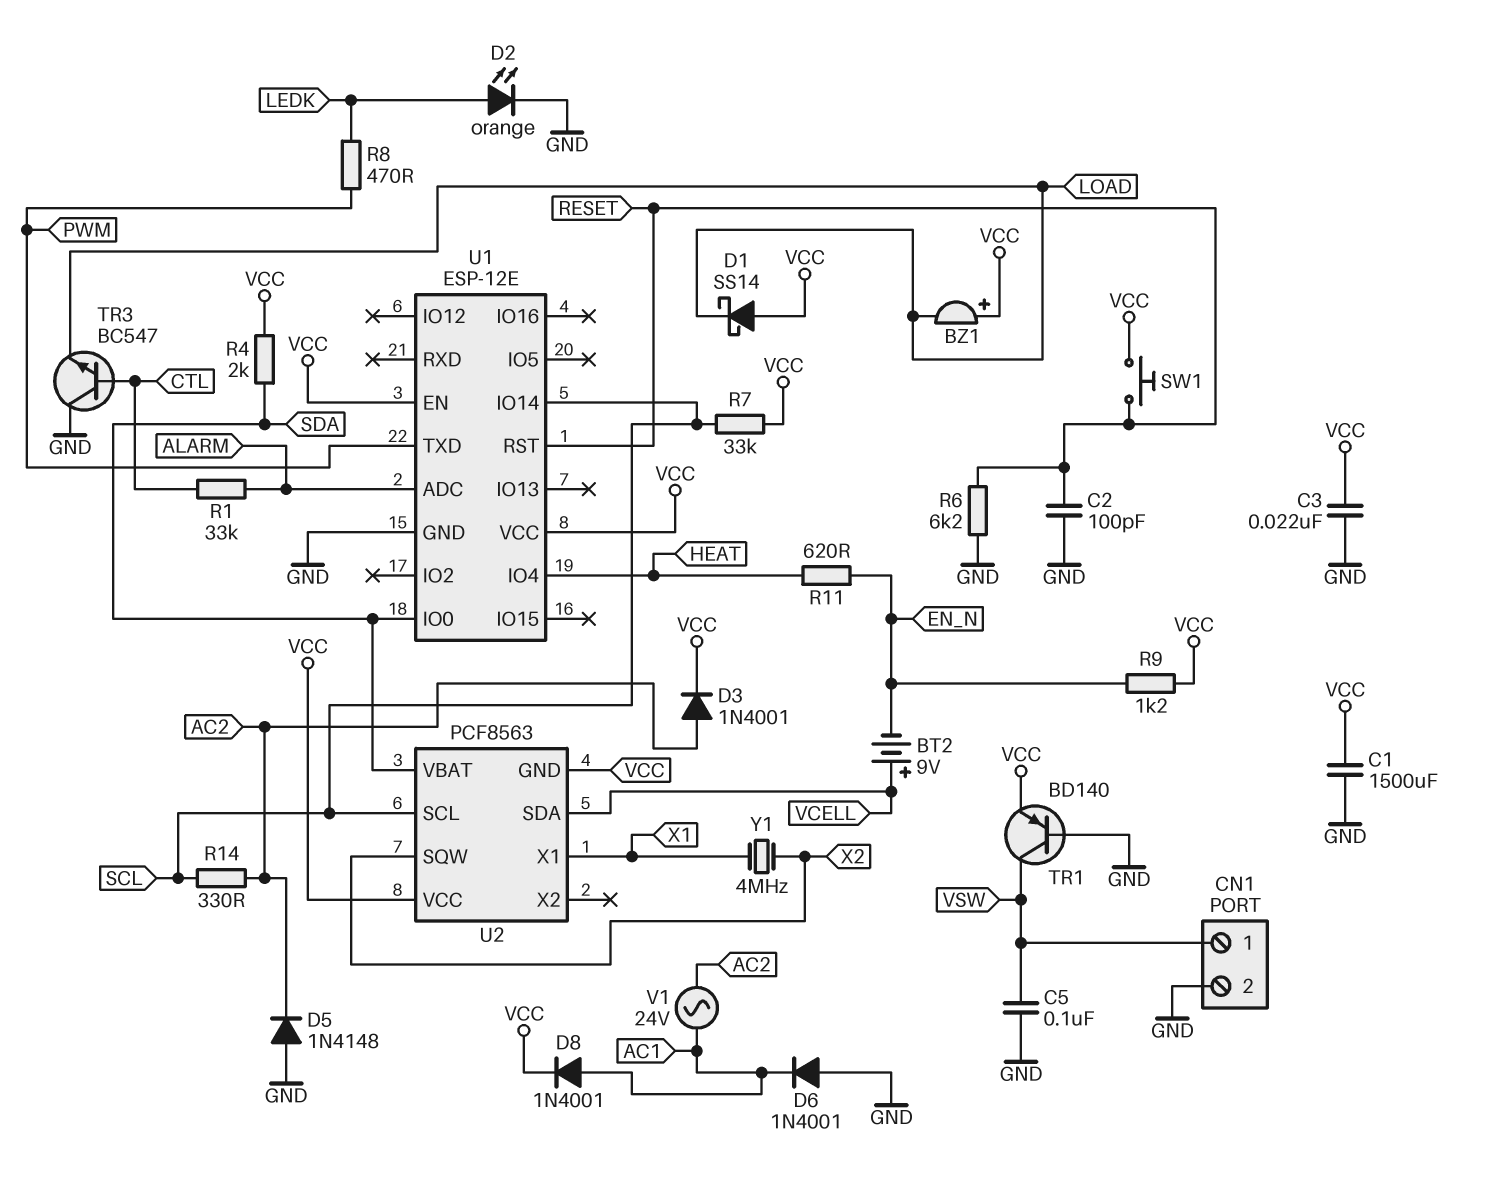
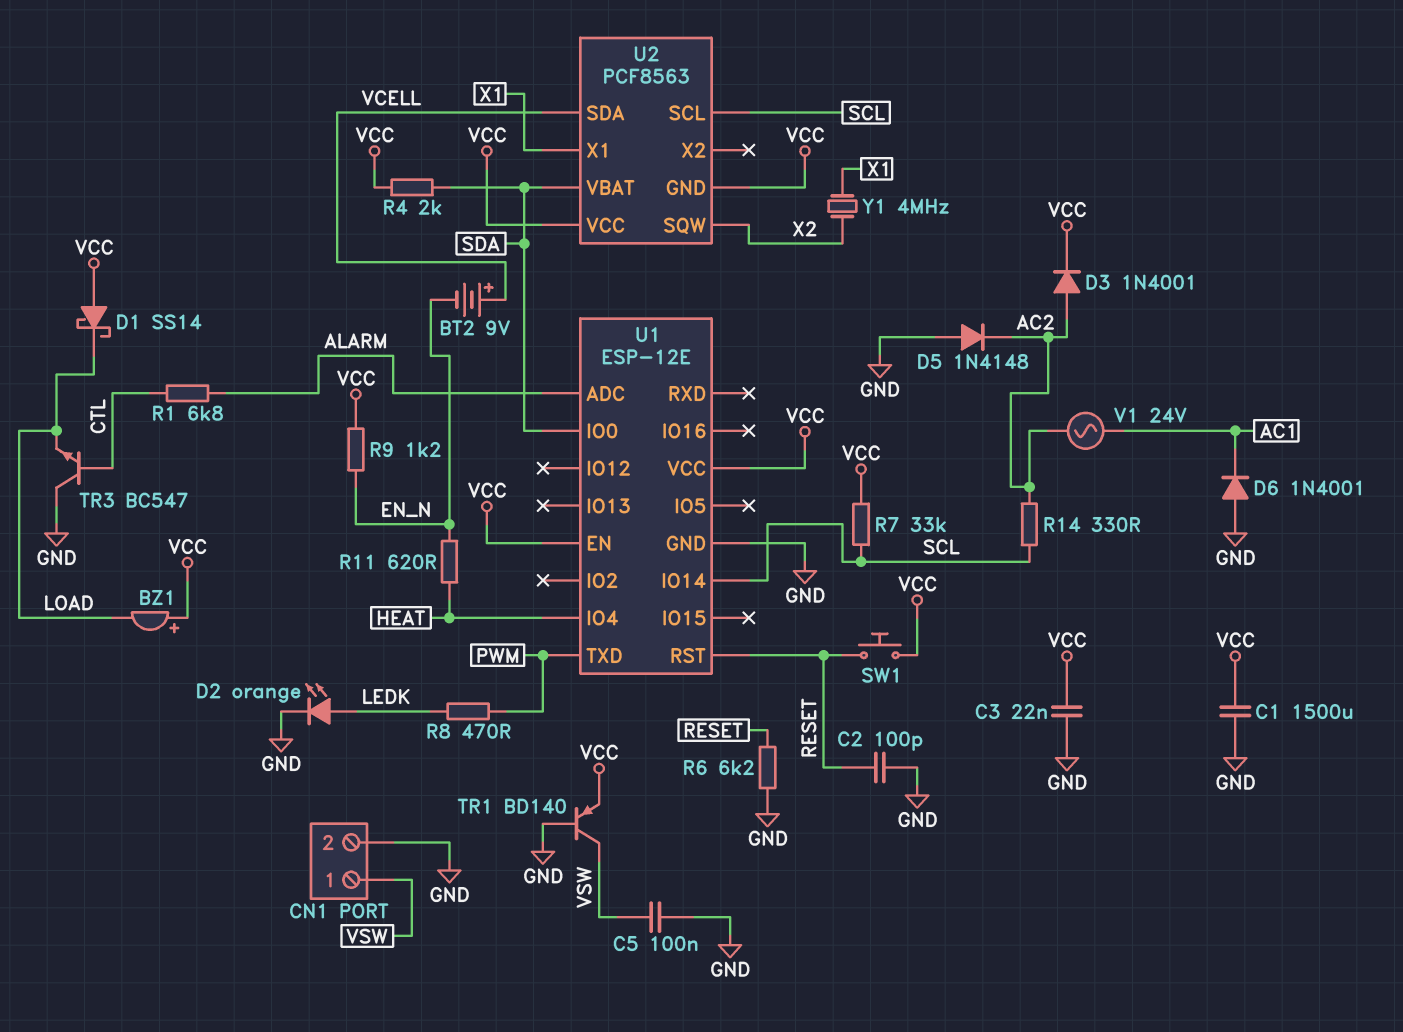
D8: diode 1N4001 (A AC1, K VCC) -> none
R1: 33k (ALARM, CTL) -> 6.8k (ALARM, CTL)

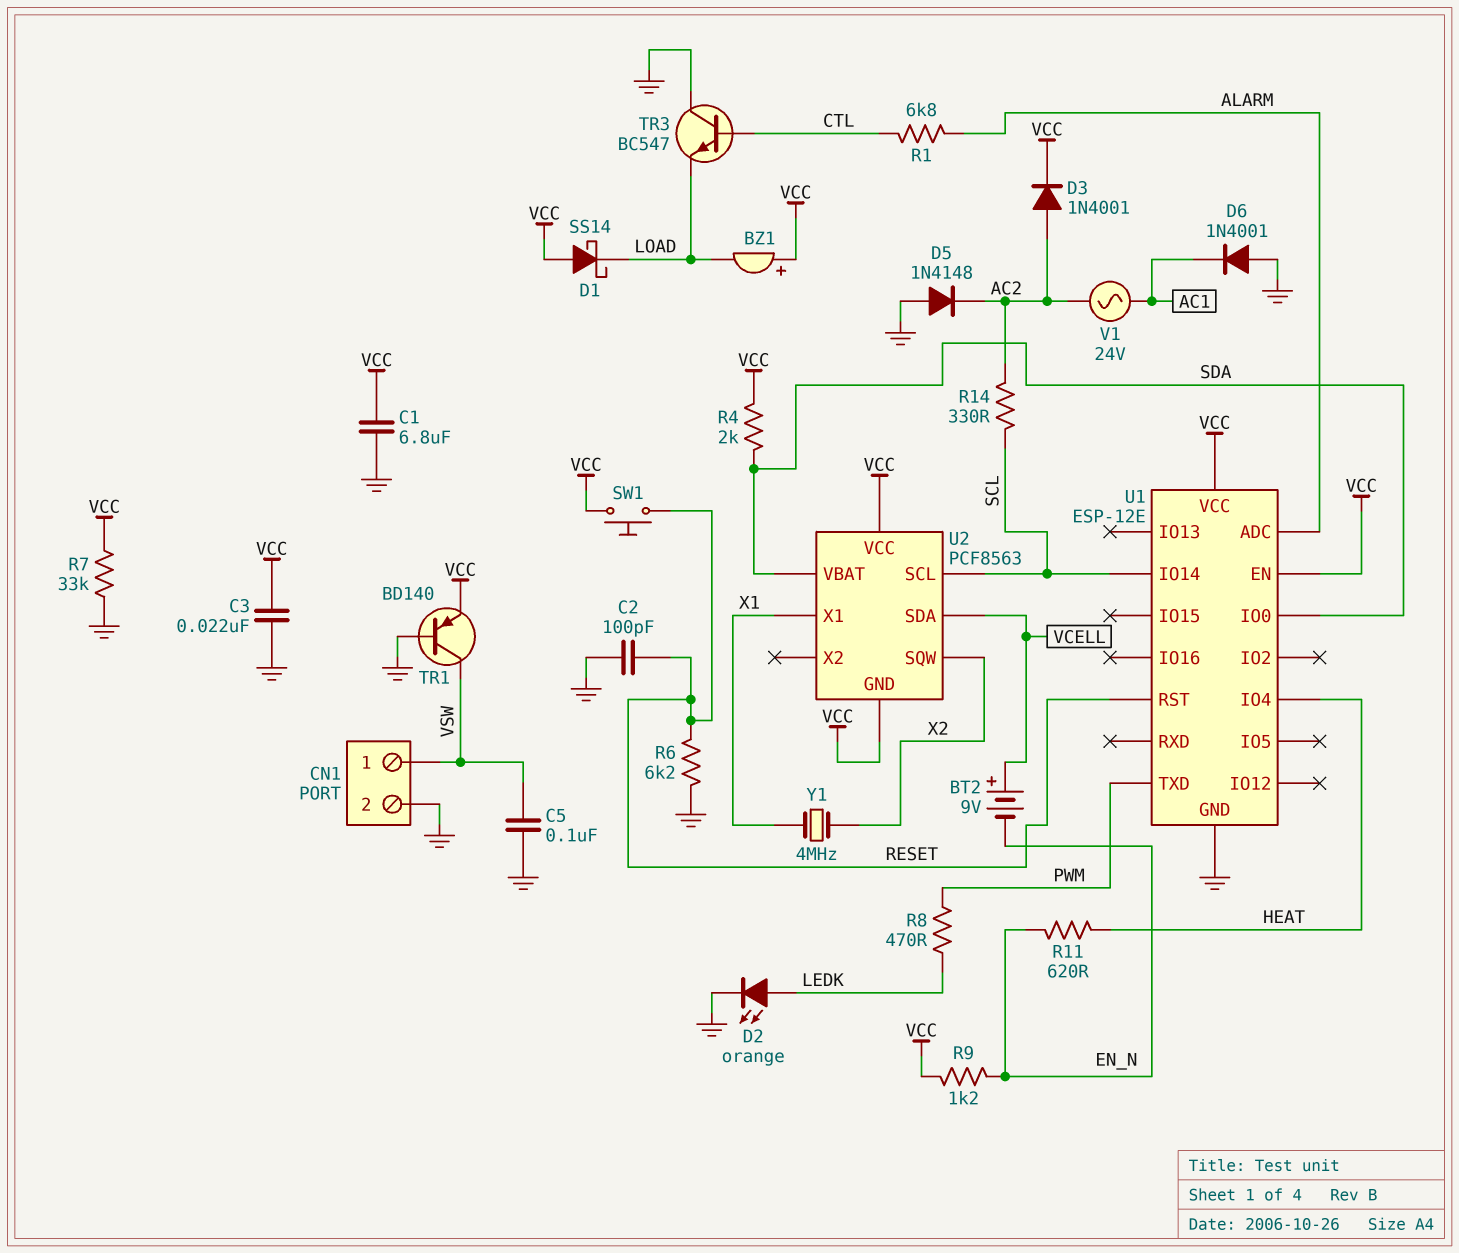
C1: 1500uF (GND, VCC) -> 6.8uF (GND, VCC)
R7: 33k (SCL, VCC) -> 33k (GND, VCC)

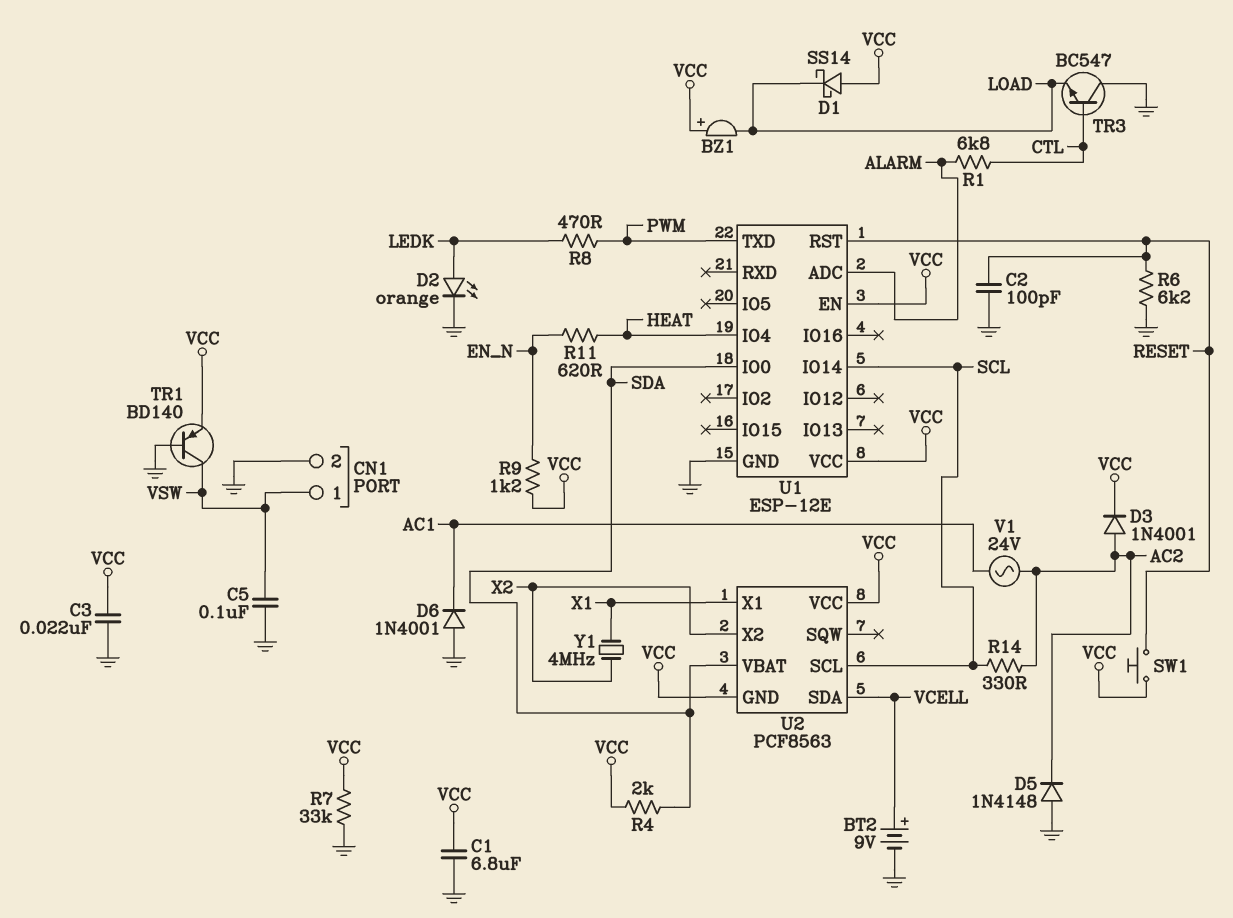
BT2: 9V (plus VCELL, minus EN_N) -> 9V (plus VCELL, minus GND)
U2 pin SQW: X2 -> none
U2 pin X2: none -> X2

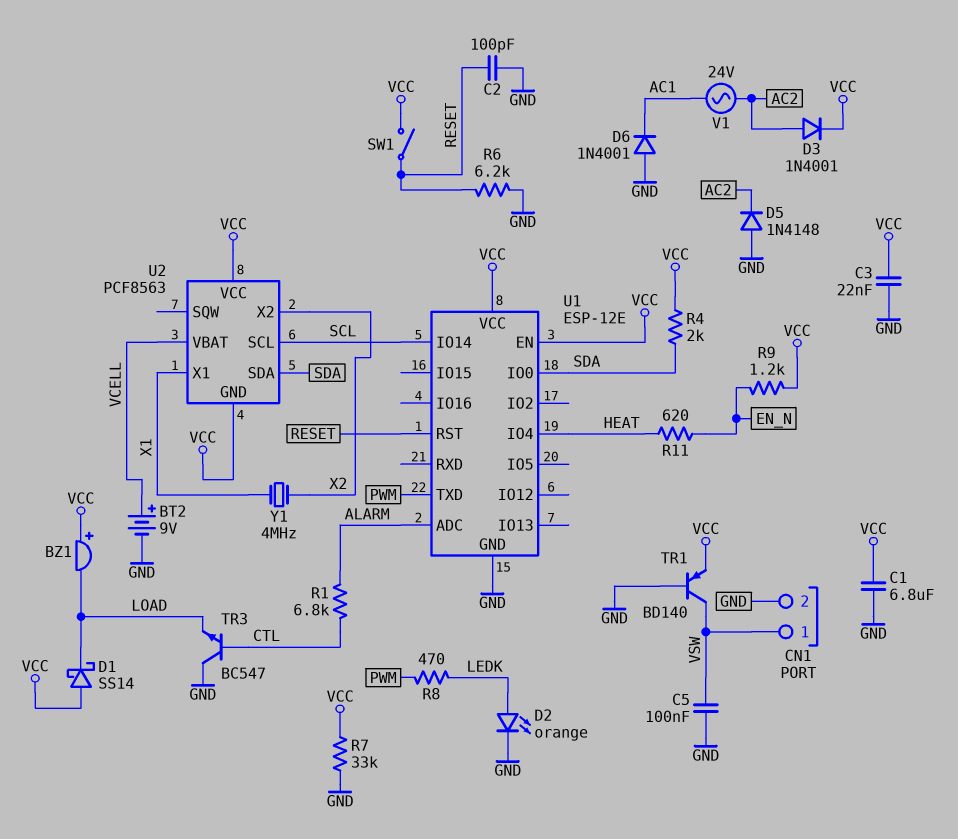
R14: 330 (AC2, SCL) -> none
SW1: button (RESET, VCC) -> switch (RESET, VCC)
U2 pin SDA: VCELL -> SDA
U2 pin VBAT: SDA -> VCELL

